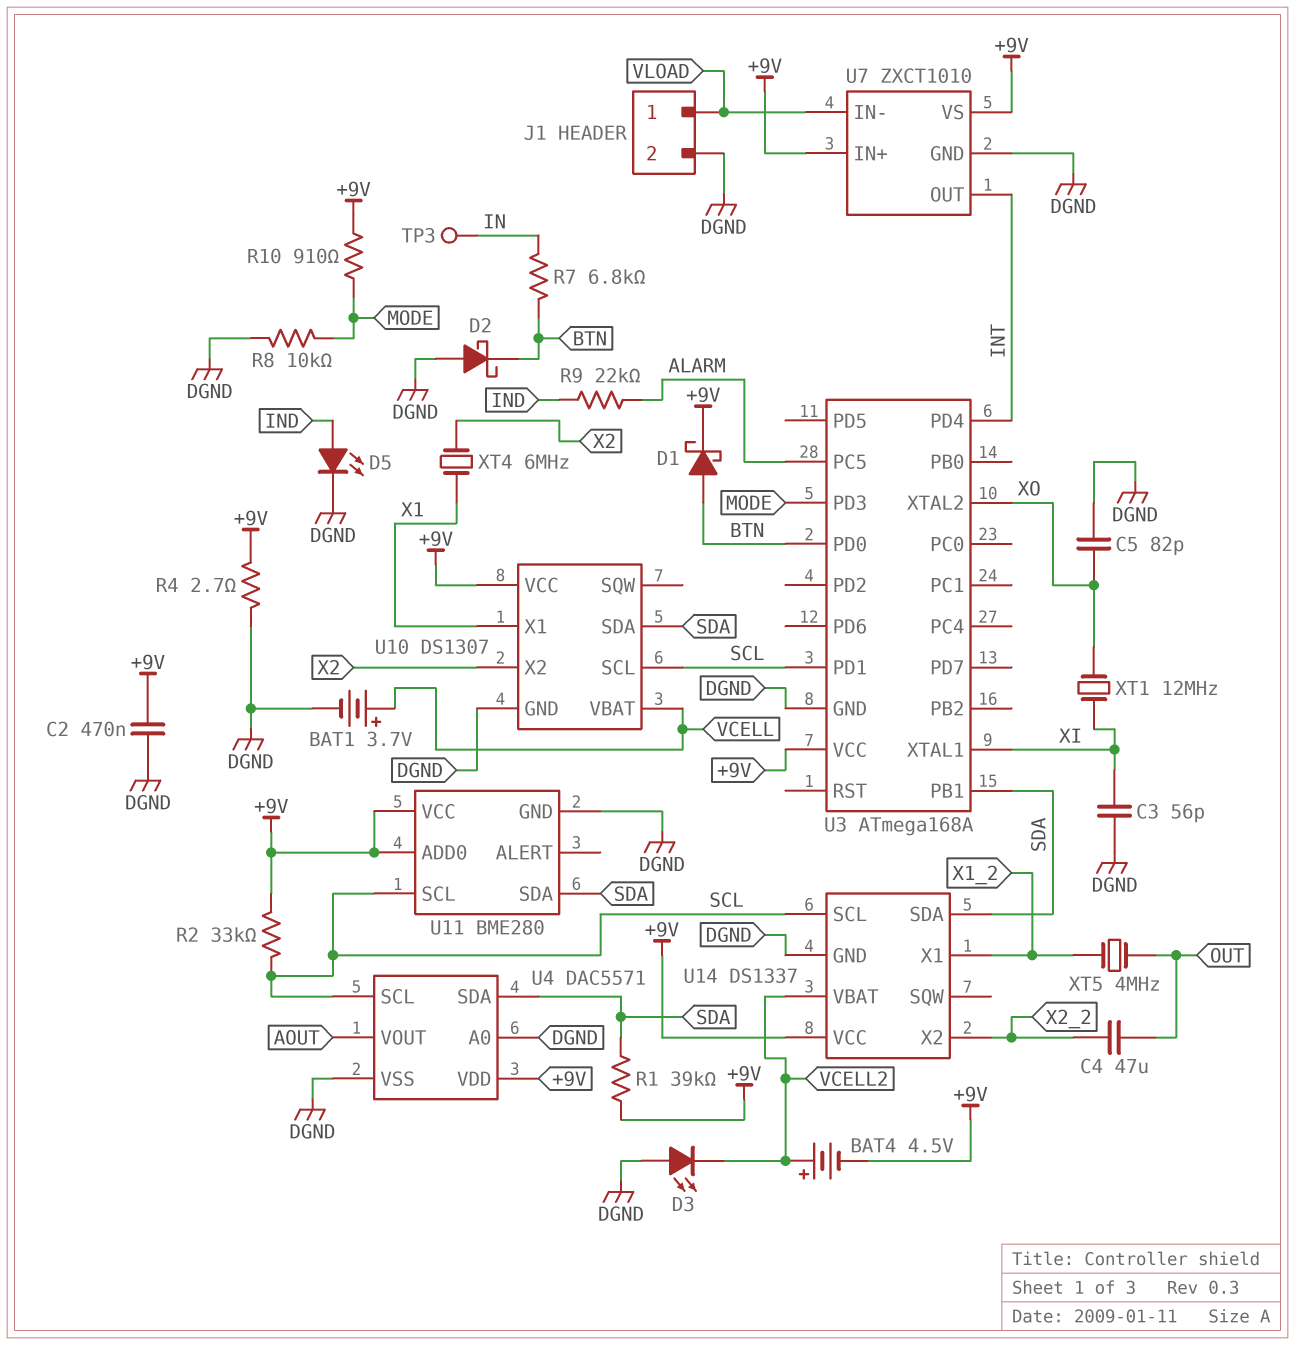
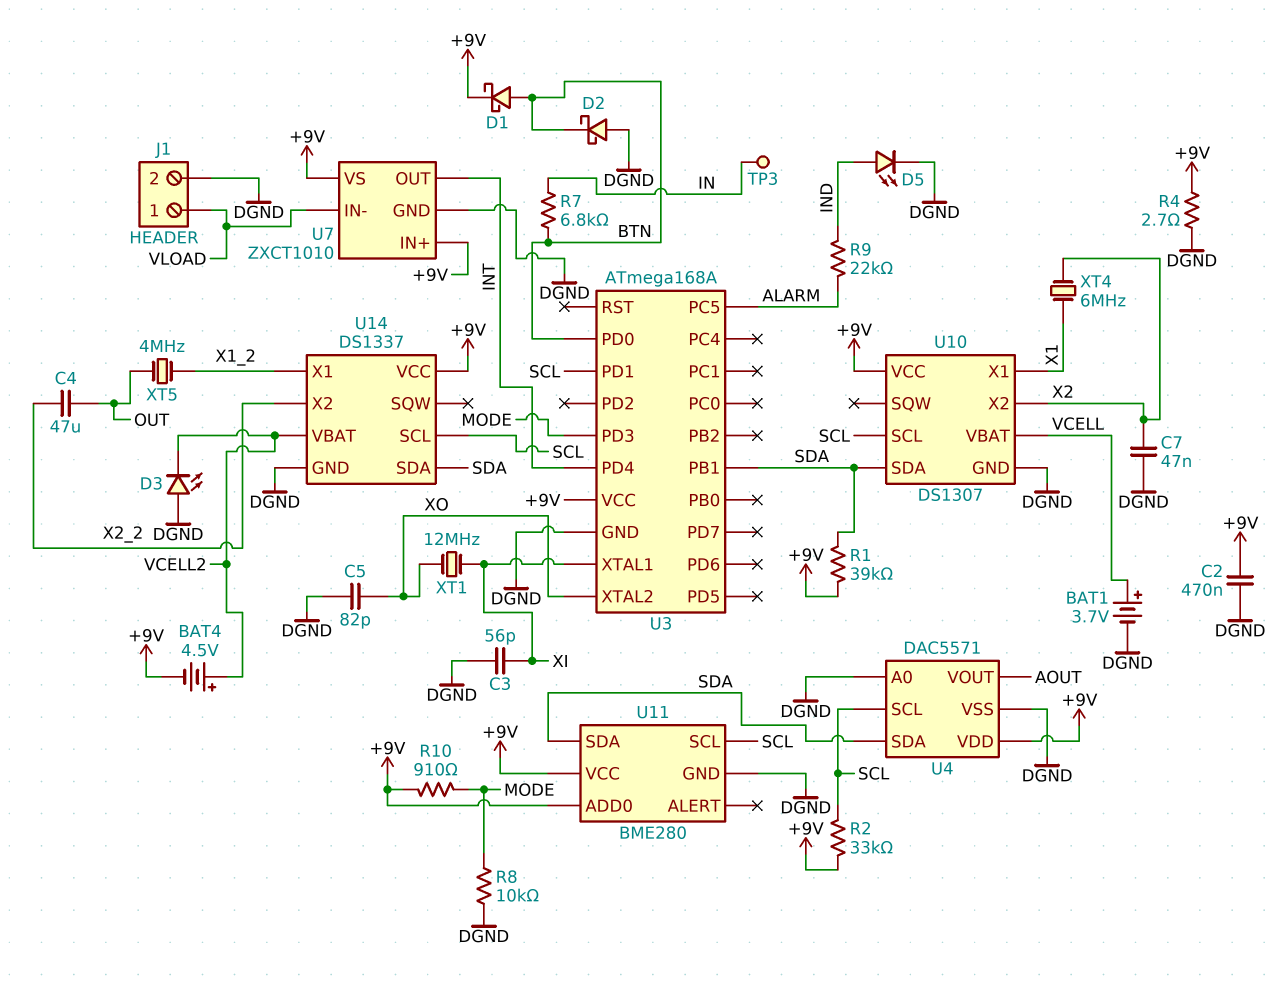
C7: none -> 47nF (DGND, X2)

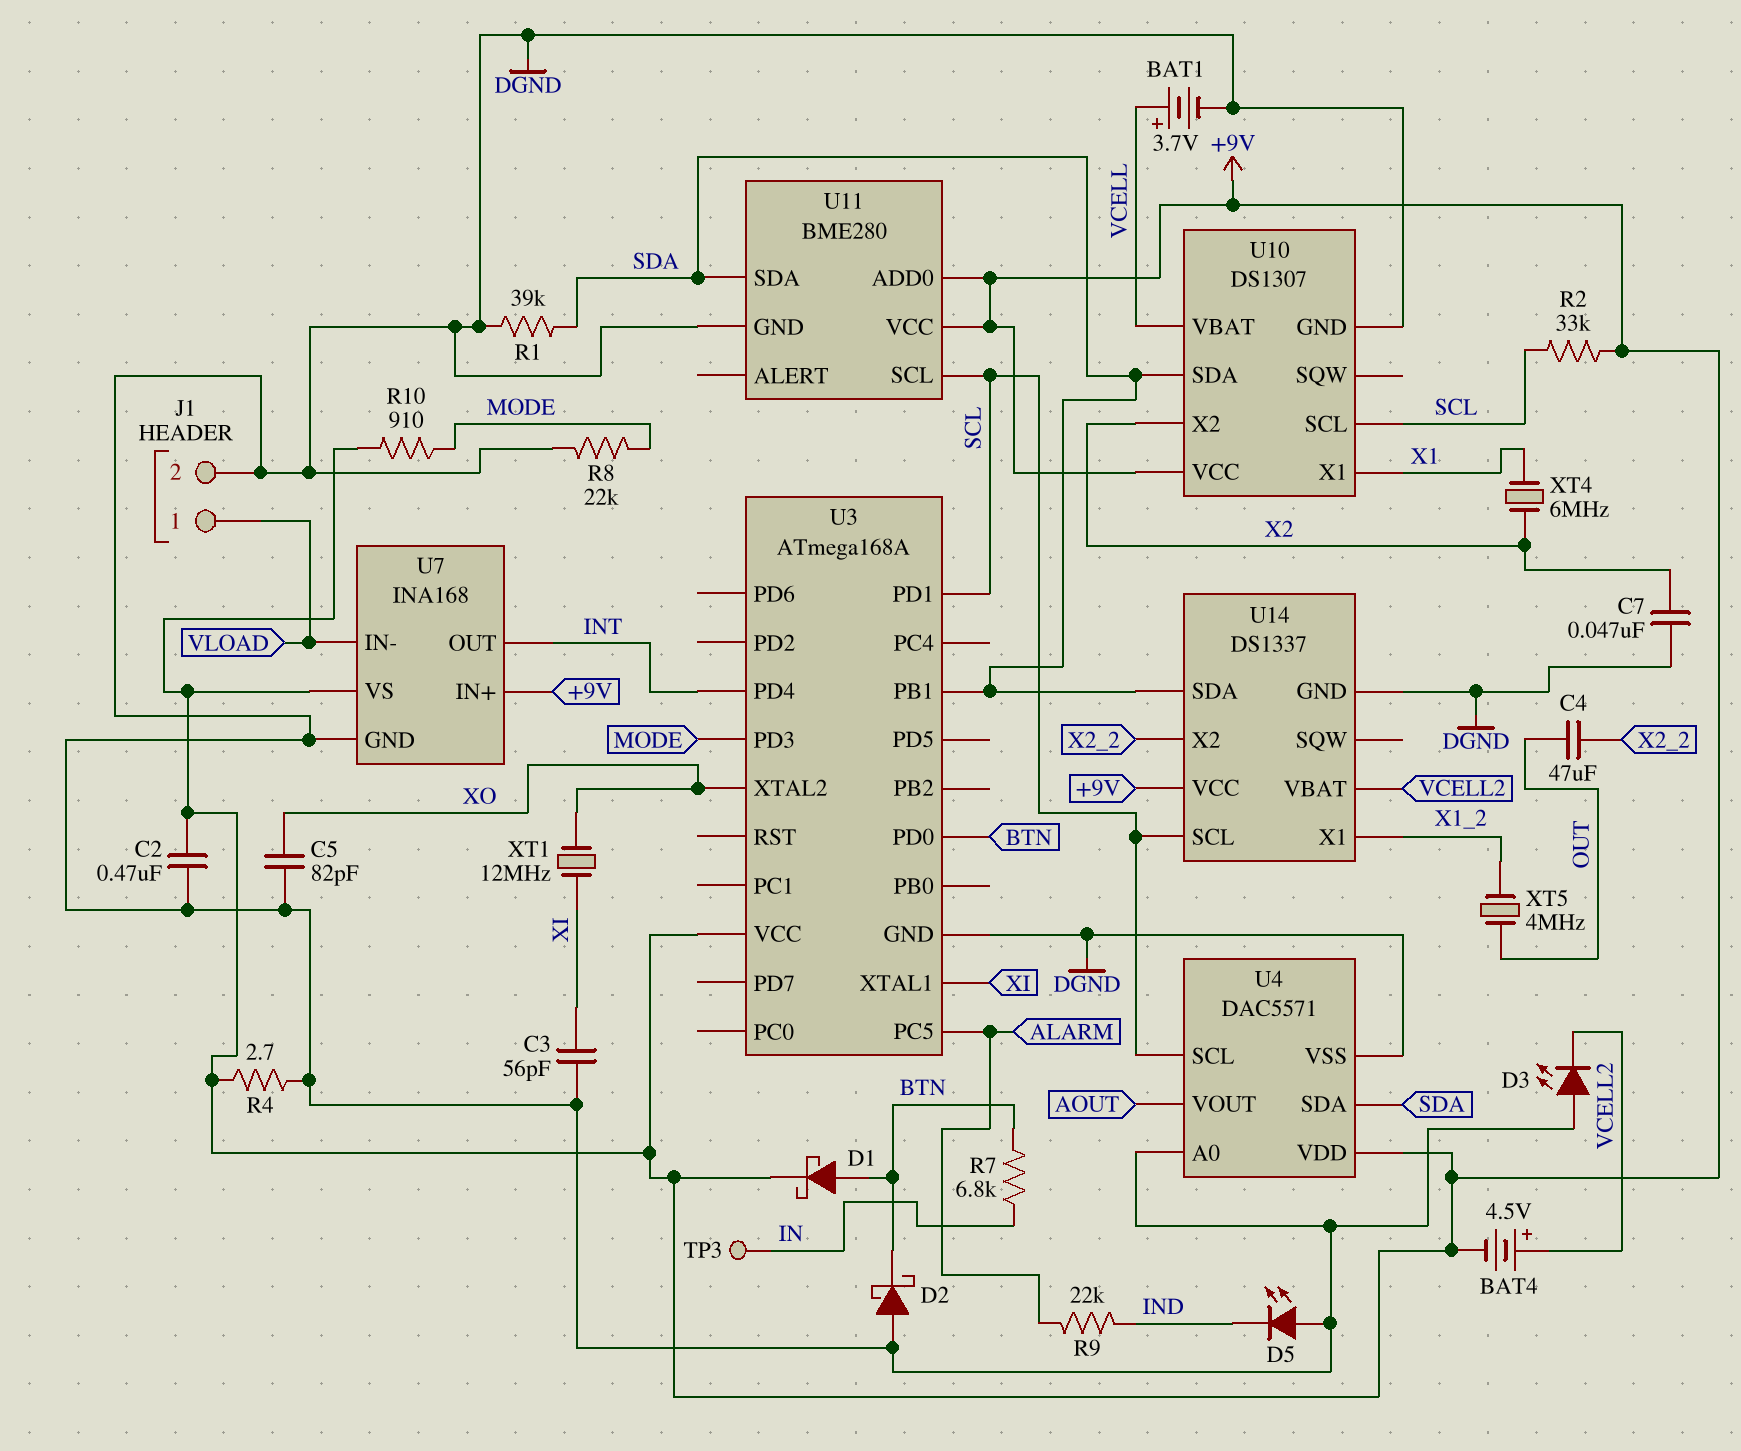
D5: LED (A IND, K DGND) -> LED (A DGND, K IND)
R1: 39k (+9V, SDA) -> 39k (DGND, SDA)
R8: 10k (DGND, MODE) -> 22k (DGND, MODE)
U7: ZXCT1010 -> INA168

